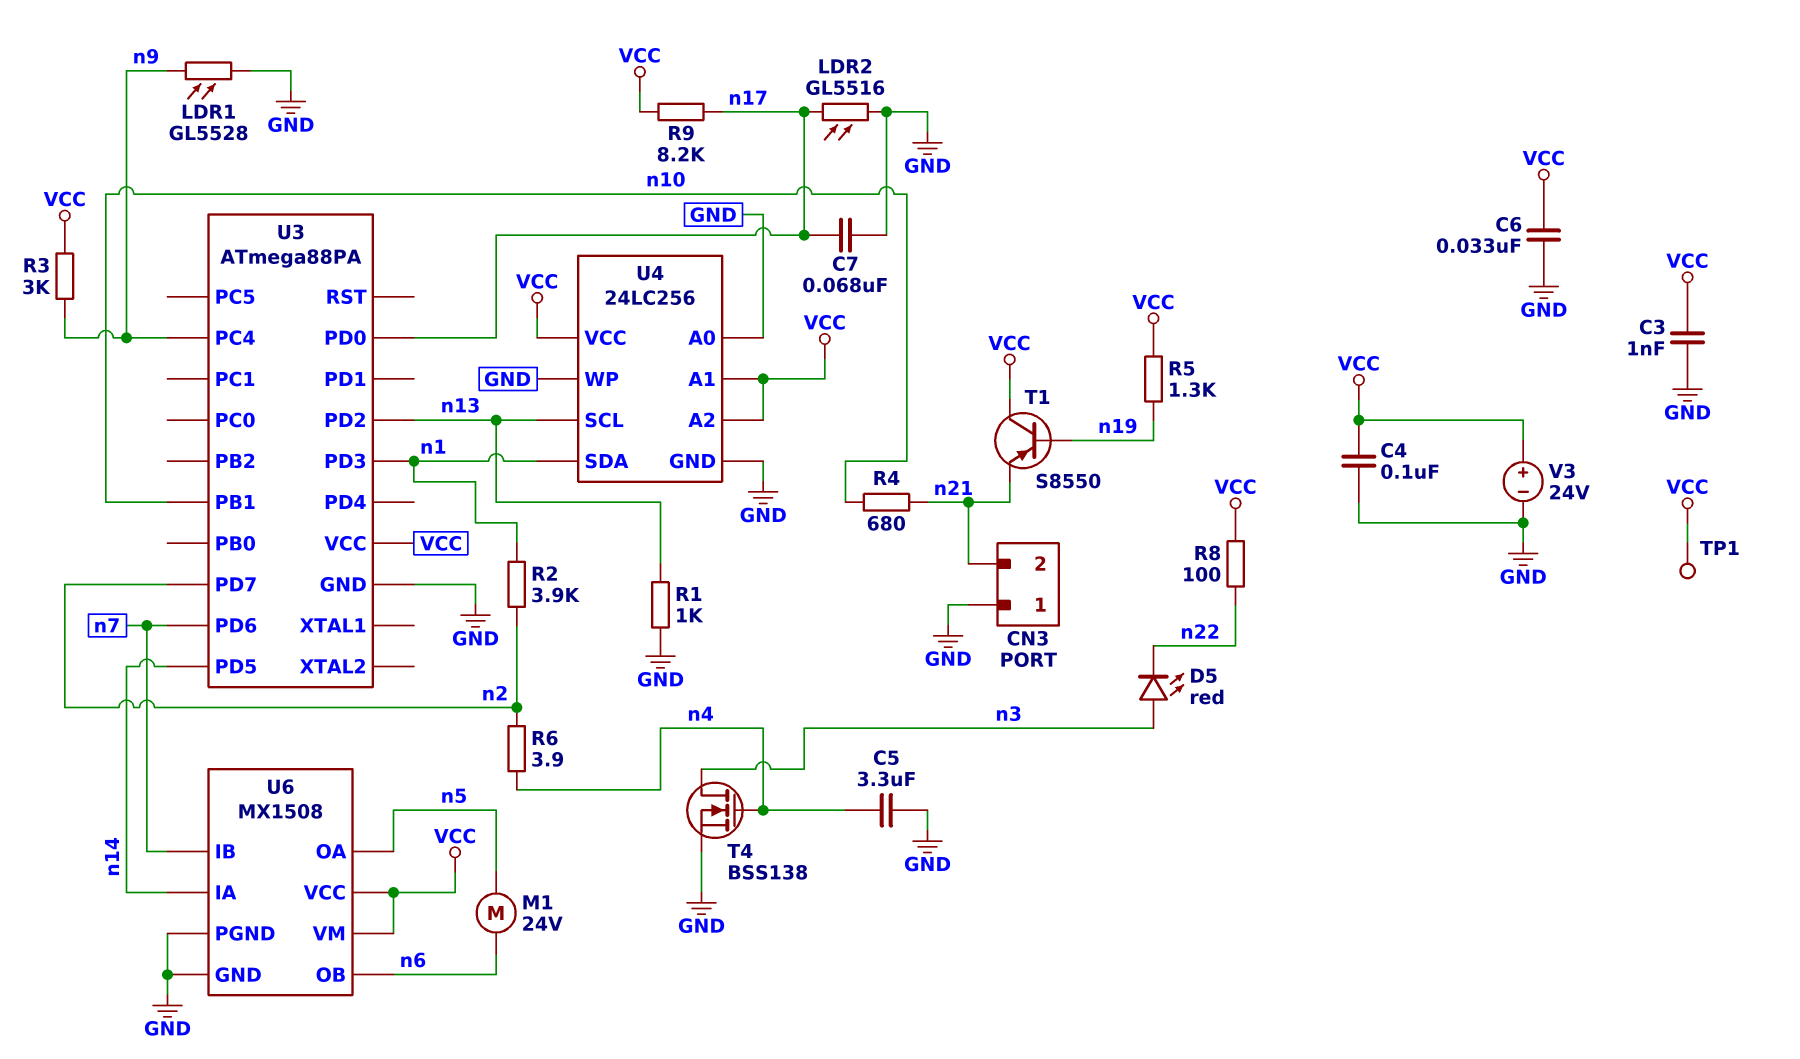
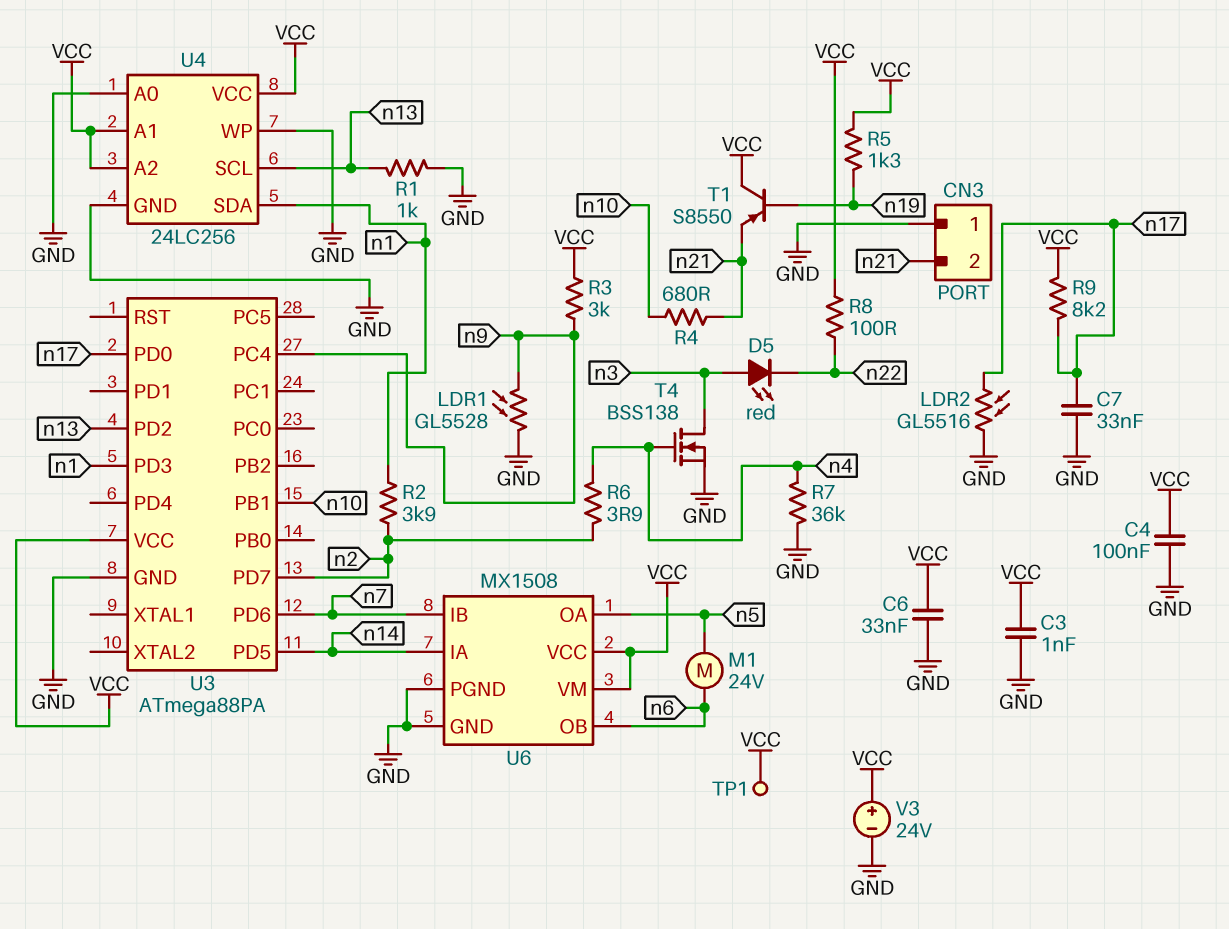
C5: 3.3uF (GND, n4) -> none
C7: 68nF (GND, n17) -> 33nF (GND, n17)
R7: none -> 36k (GND, n4)

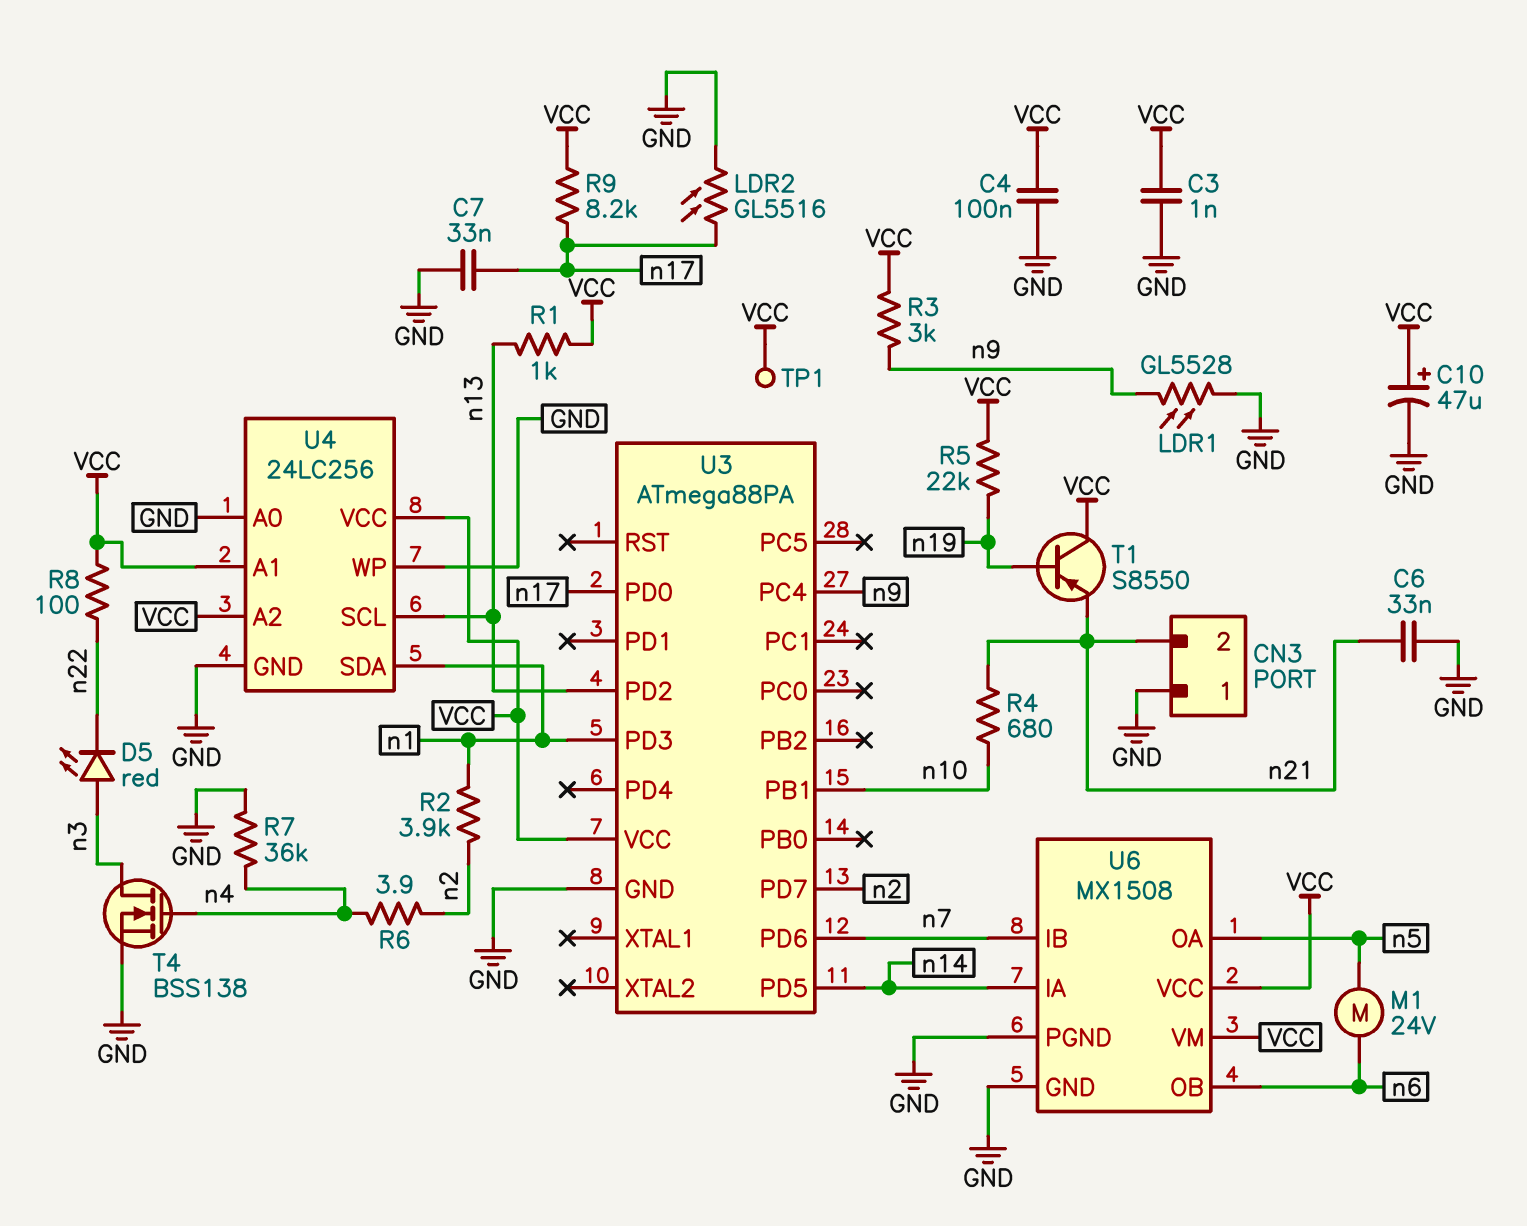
C6: 33nF (GND, VCC) -> 33nF (GND, n21)
C10: none -> 47uF (plus VCC, minus GND)
R1: 1k (GND, n13) -> 1k (VCC, n13)
R5: 1.3k (VCC, n19) -> 22k (VCC, n19)
V3: 24V (plus VCC, minus GND) -> none

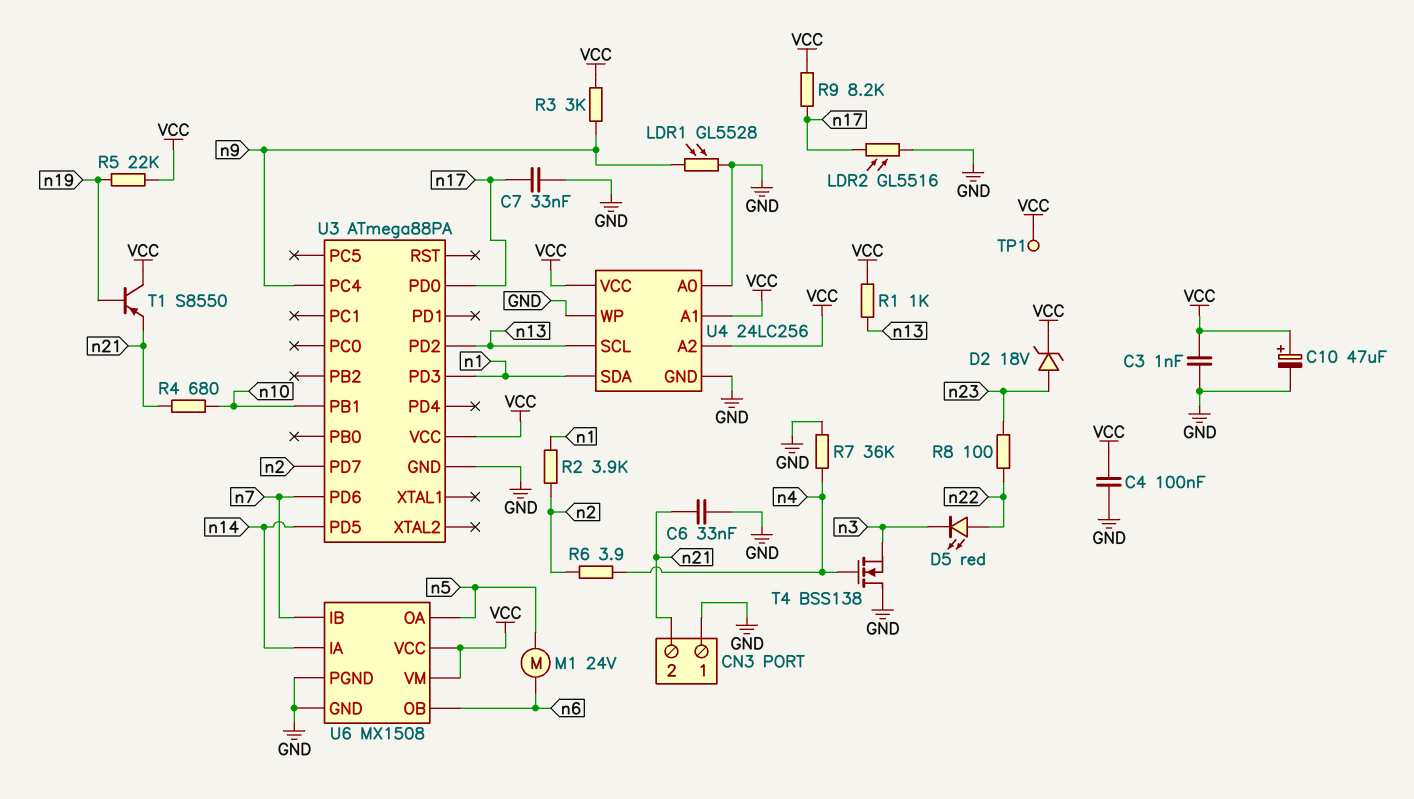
D2: none -> zener 18V (A n23, K VCC)
D5: LED red (A n3, K n22) -> LED red (A n22, K n3)
R8: 100 (VCC, n22) -> 100 (n22, n23)
T4: NMOS BSS138 (G n4, D n3, S GND) -> NMOS BSS138 (G n4, D GND, S n3)

